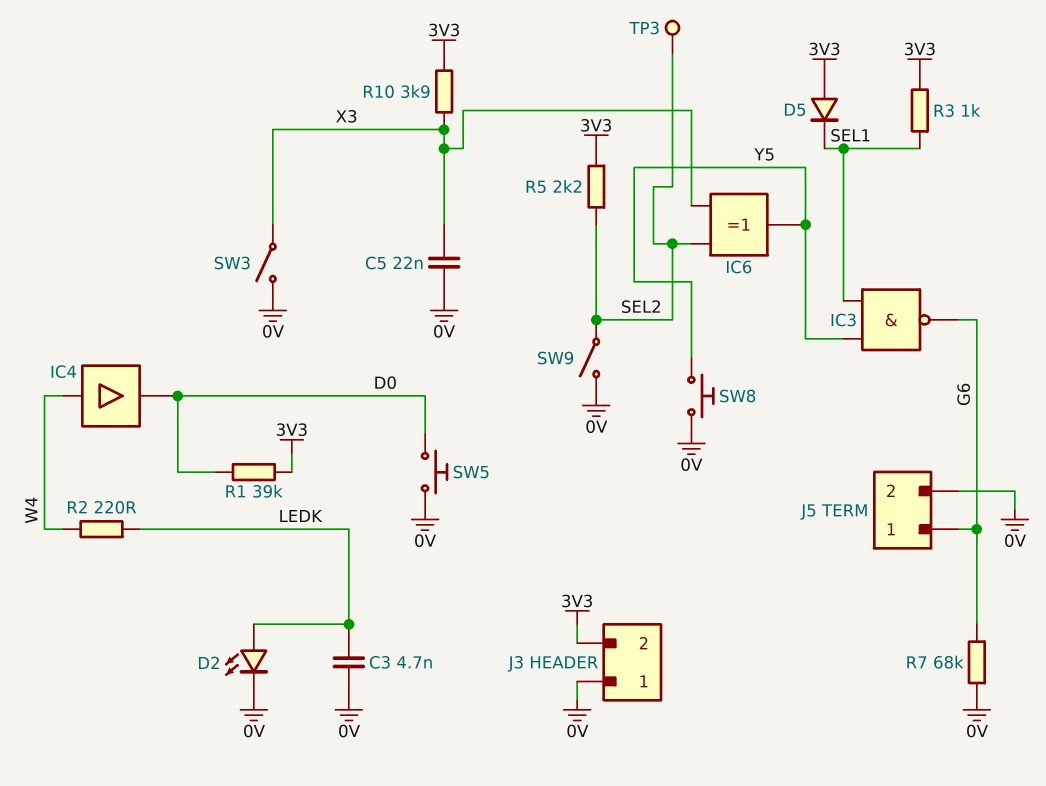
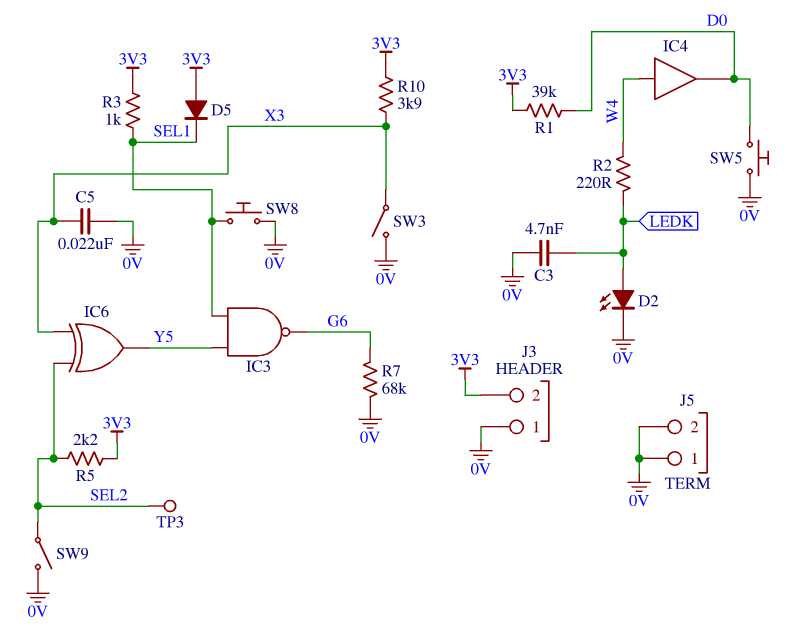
J5 pin 1: G6 -> 0V
SW8: button (0V, Y5) -> button (0V, SEL1)

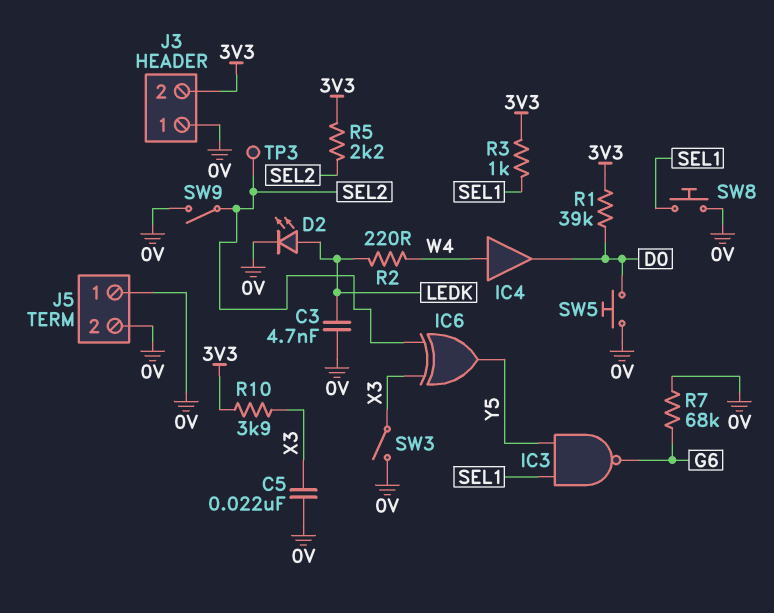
D5: diode (A 3V3, K SEL1) -> none

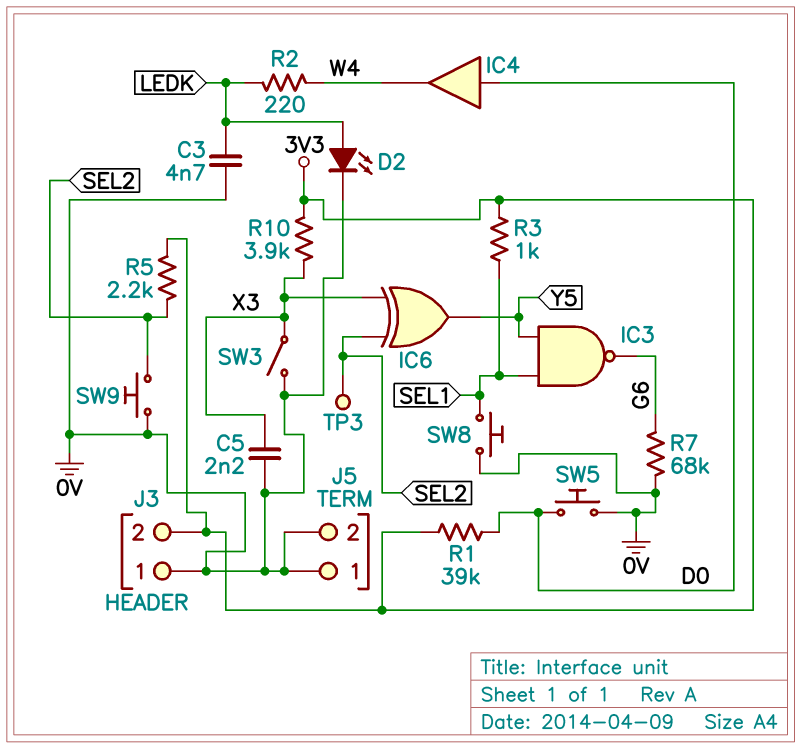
C5: 22nF (0V, X3) -> 2.2nF (0V, X3)
IC4: buffer (in W4, out D0) -> buffer (in D0, out W4)
SW9: switch (0V, SEL2) -> button (0V, SEL2)

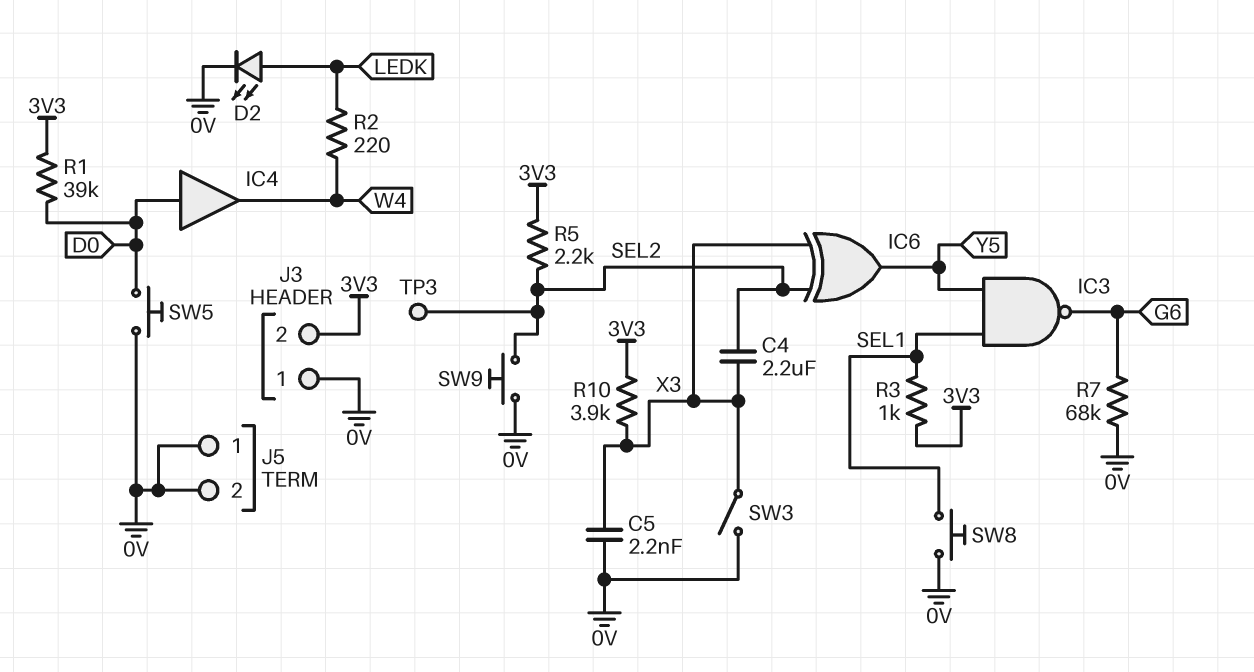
C3: 4.7nF (0V, LEDK) -> none
C4: none -> 2.2uF (SEL2, X3)

